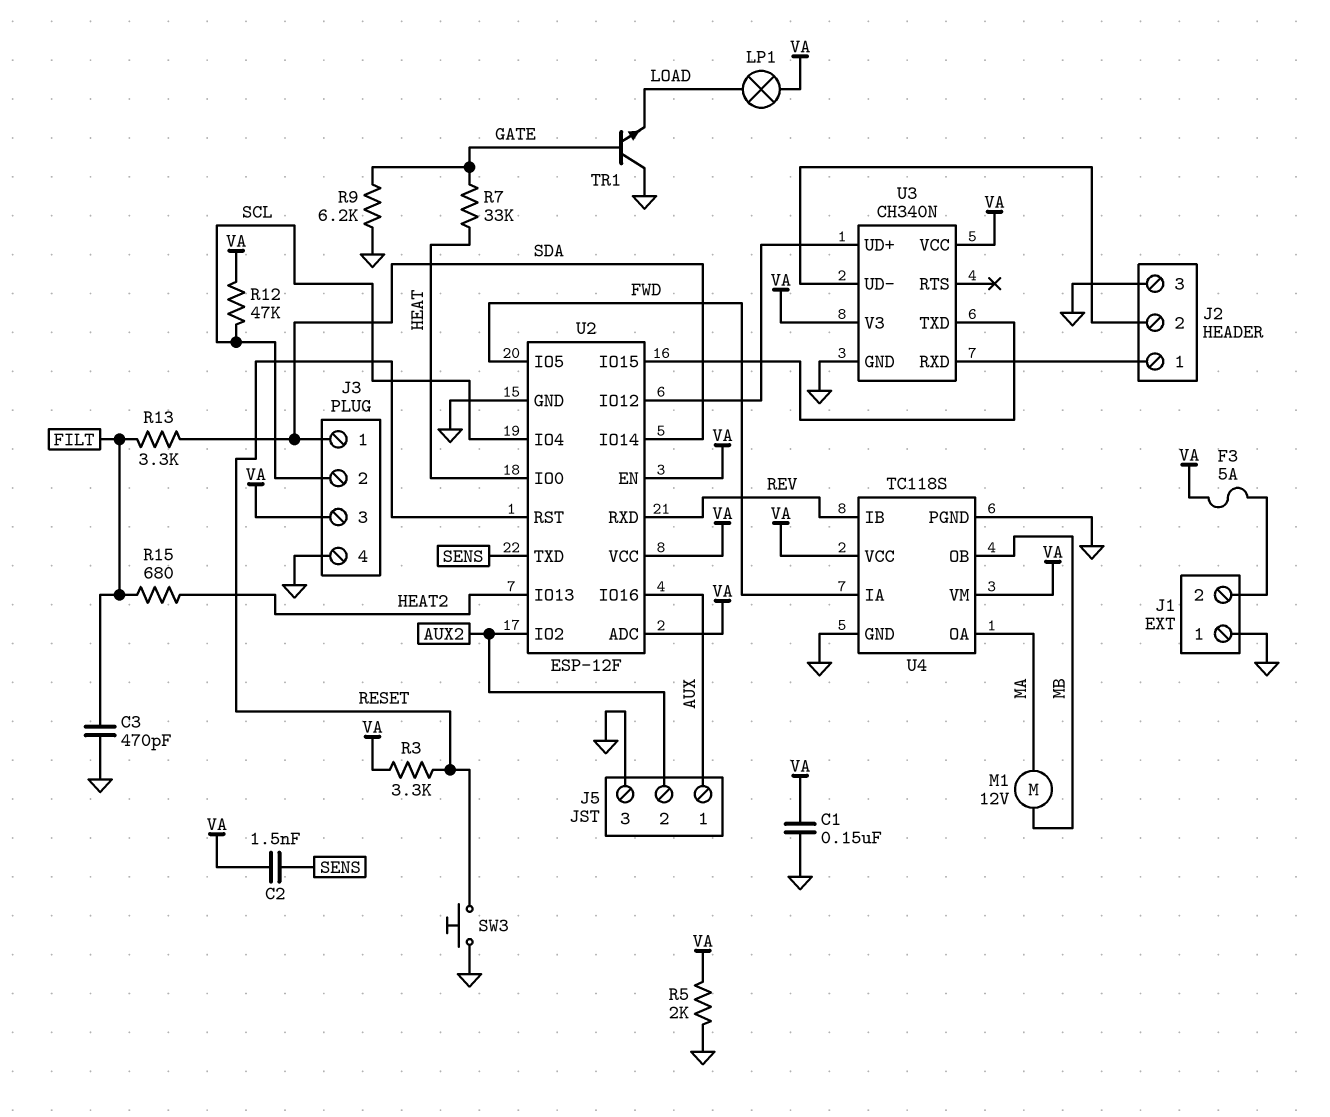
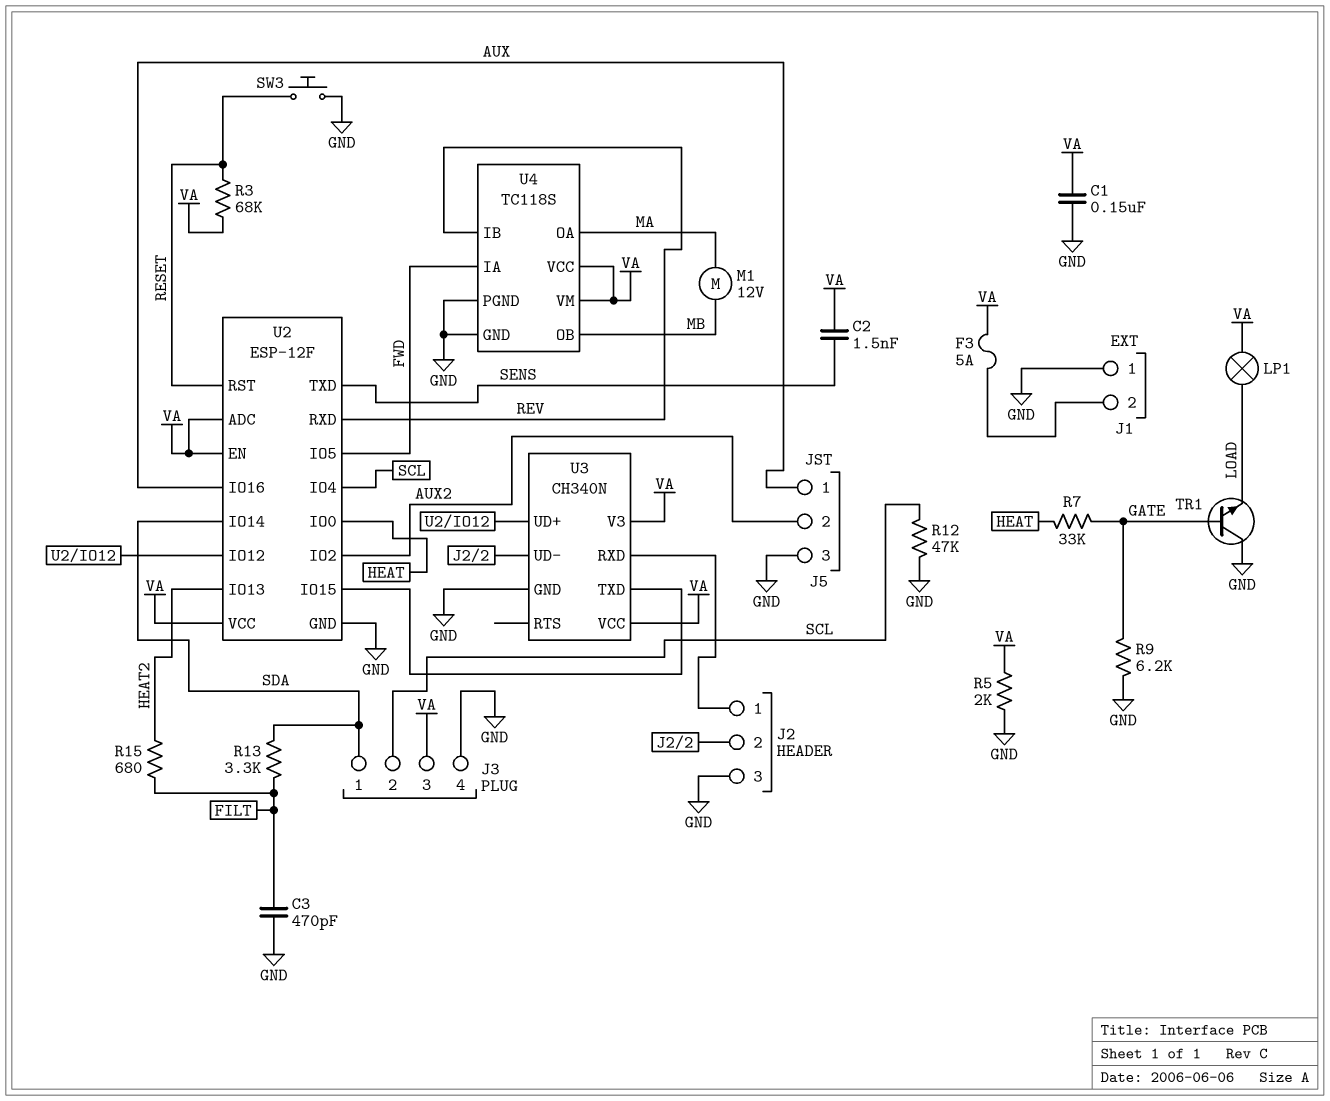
R3: 3.3k (RESET, VA) -> 68k (RESET, VA)
R12: 47k (SCL, VA) -> 47k (GND, SCL)

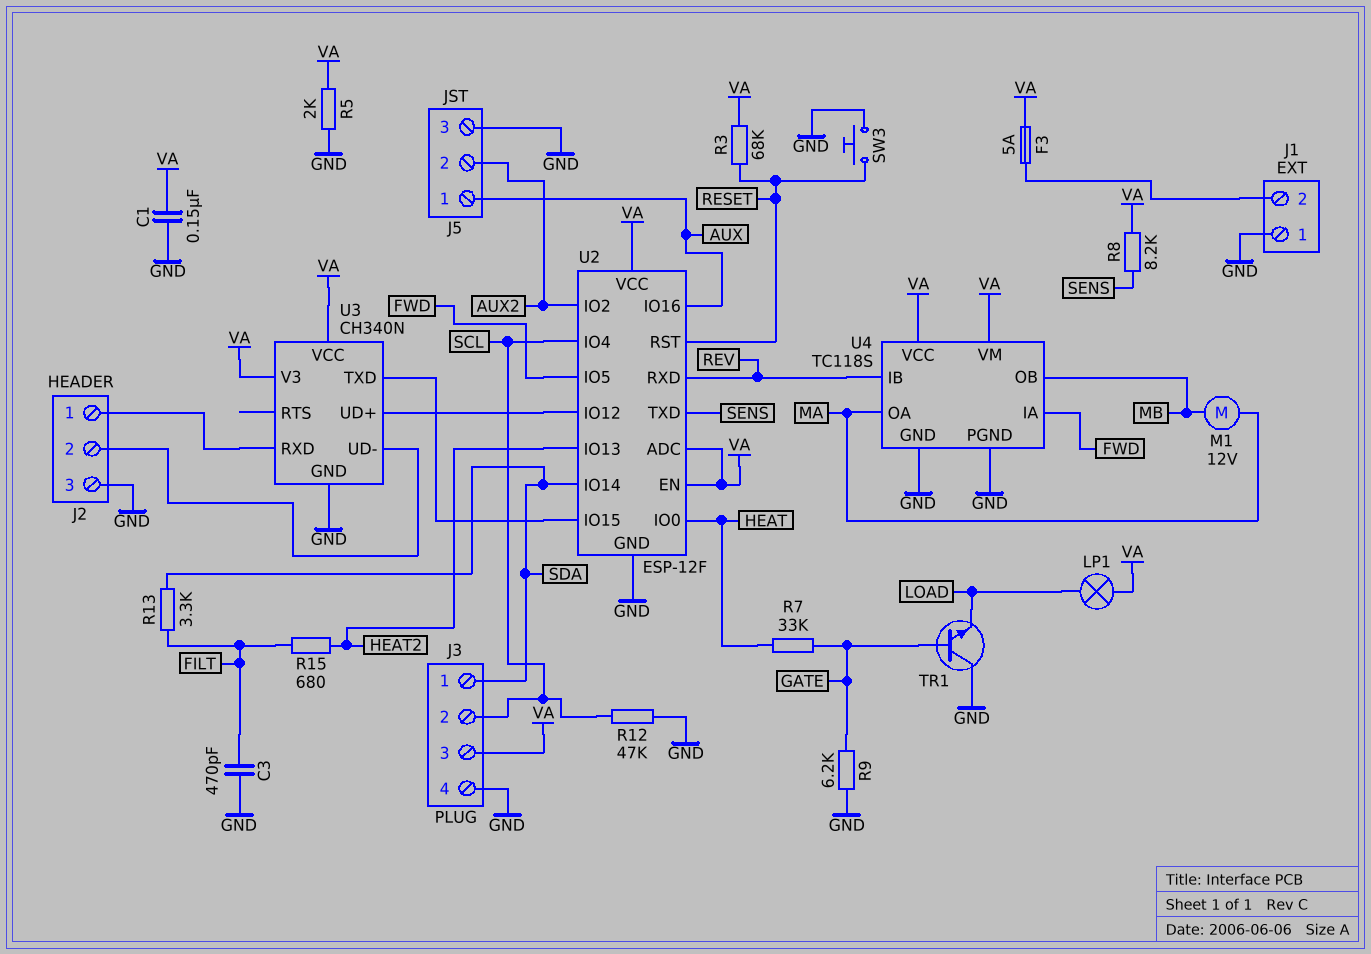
C2: 1.5nF (SENS, VA) -> none
R8: none -> 8.2k (SENS, VA)

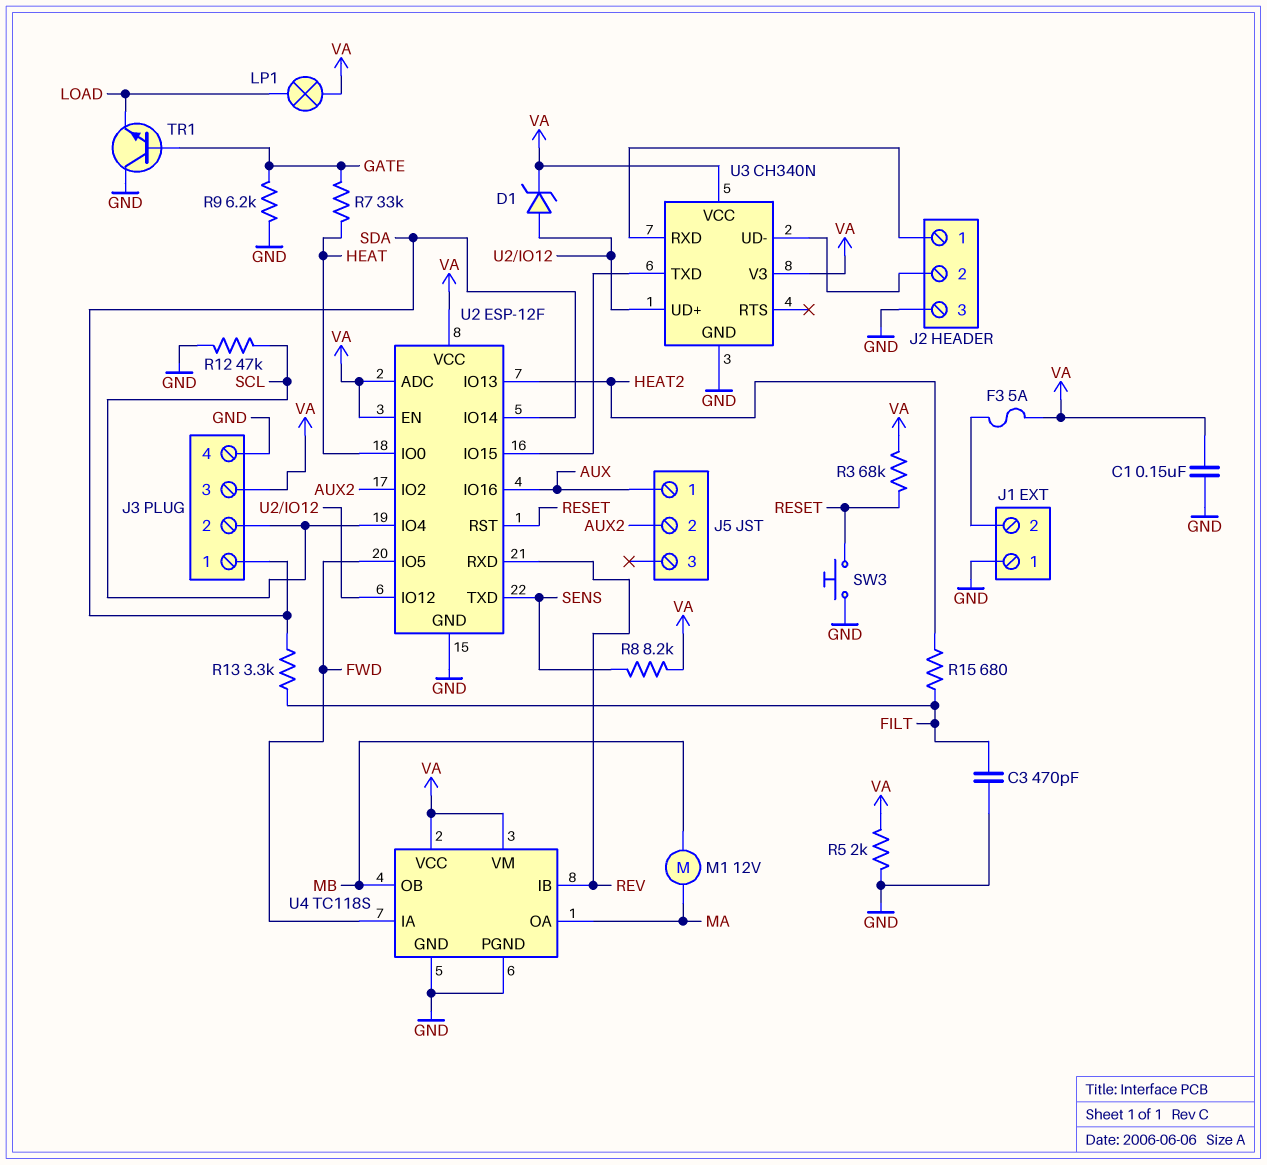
D1: none -> zener (A U2/IO12, K VA)
J5 pin 3: GND -> none

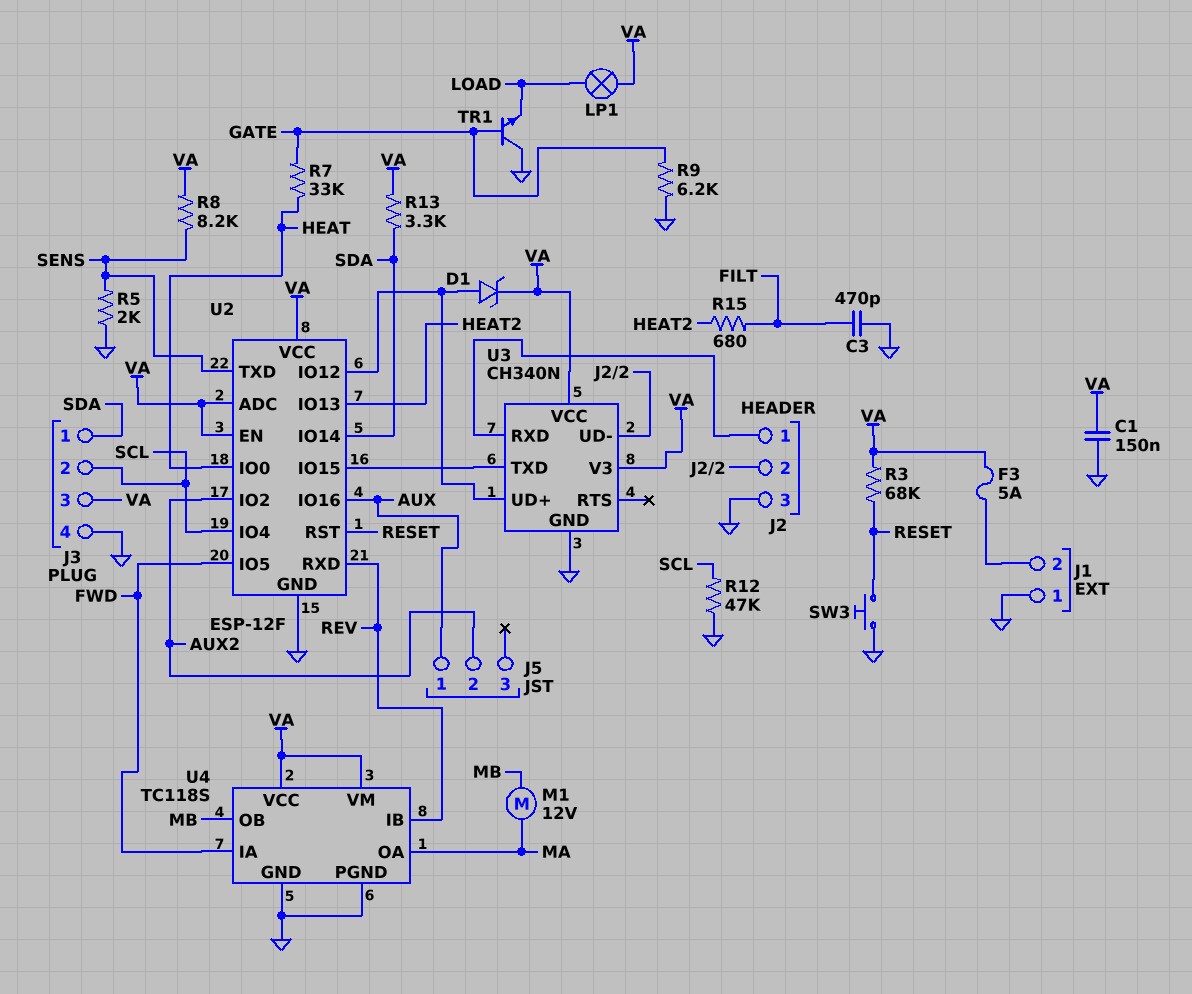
R5: 2k (GND, VA) -> 2k (GND, SENS)
R13: 3.3k (FILT, SDA) -> 3.3k (SDA, VA)

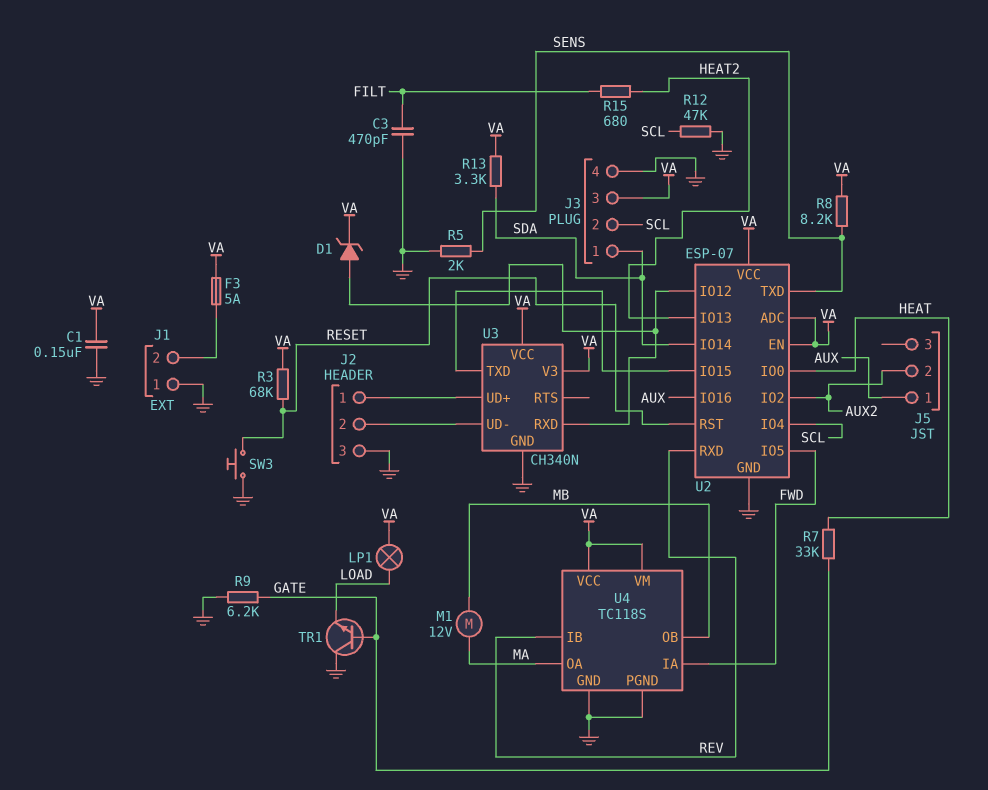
U2: ESP-12F -> ESP-07
U3 pin RXD: J2/1 -> U2/IO12
U3 pin UD+: U2/IO12 -> J2/1

